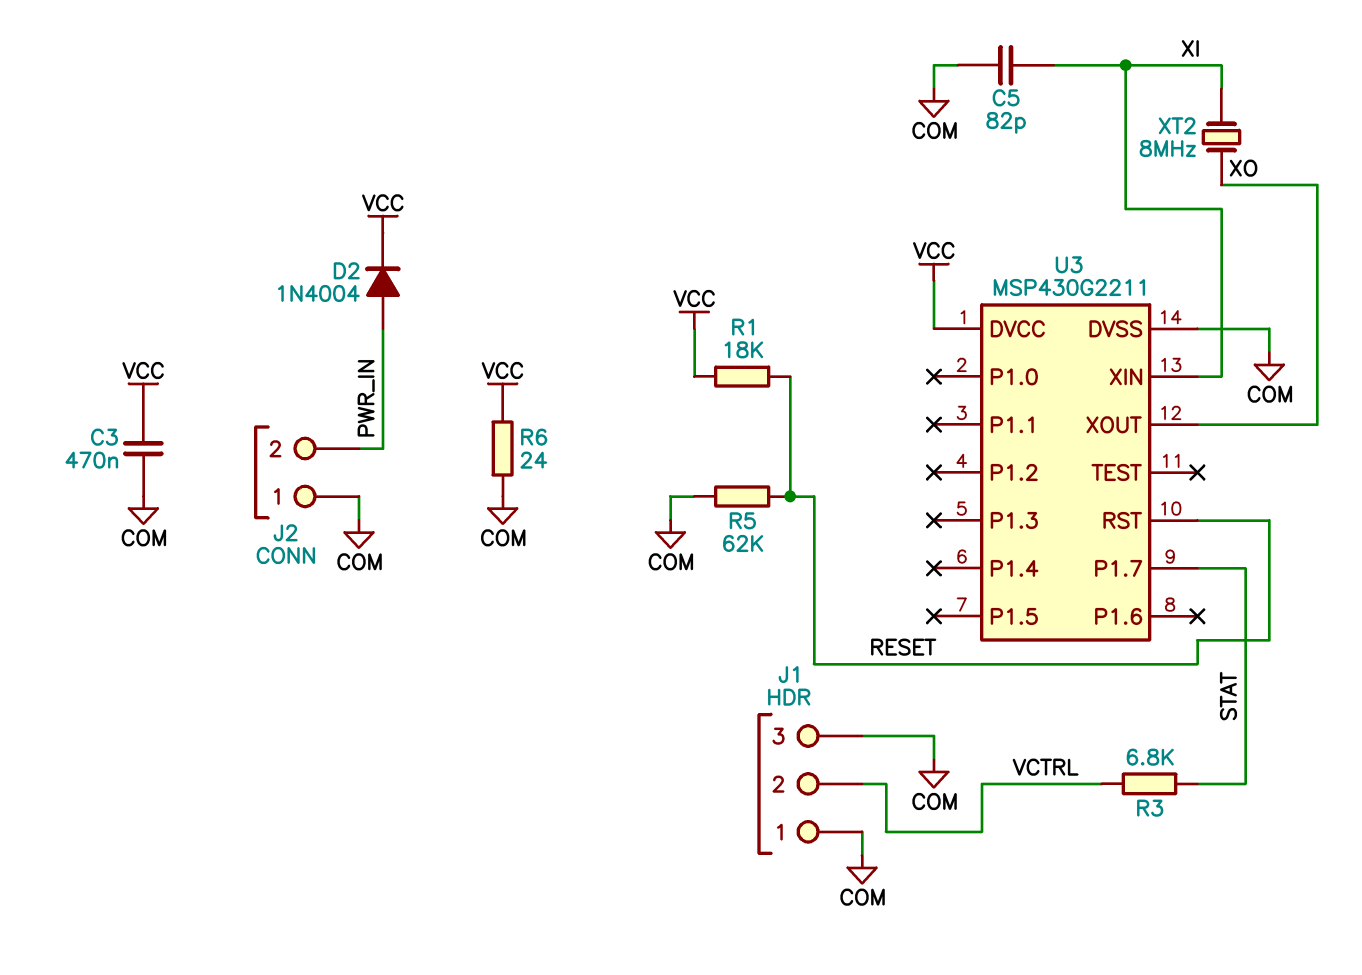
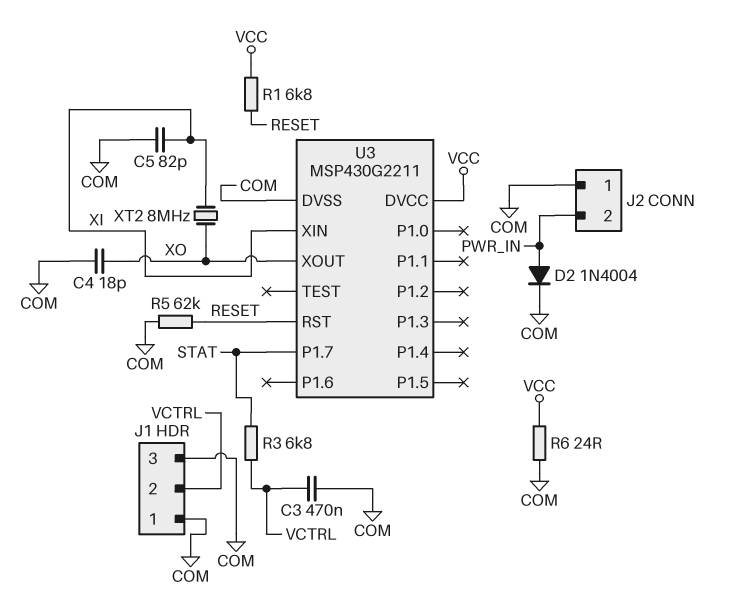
C3: 470nF (COM, VCC) -> 470nF (COM, VCTRL)
C4: none -> 18pF (COM, XO)
D2: diode 1N4004 (A PWR_IN, K VCC) -> diode 1N4004 (A PWR_IN, K COM)
R1: 18k (RESET, VCC) -> 6.8k (RESET, VCC)

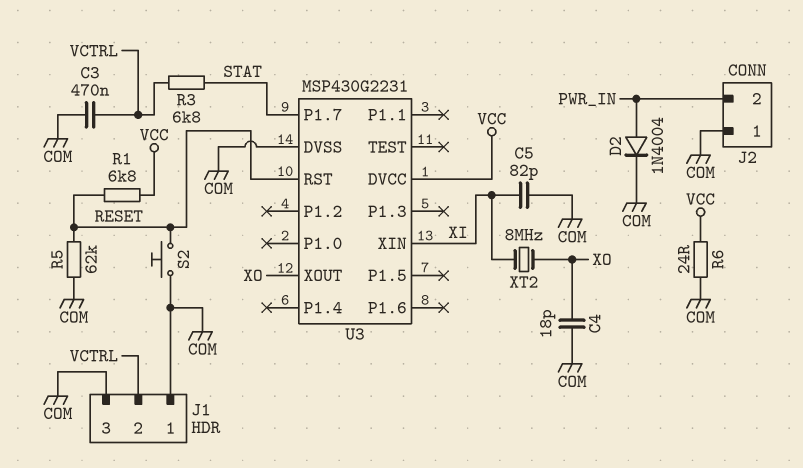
S2: none -> button (COM, RESET)
U3: MSP430G2211 -> MSP430G2231

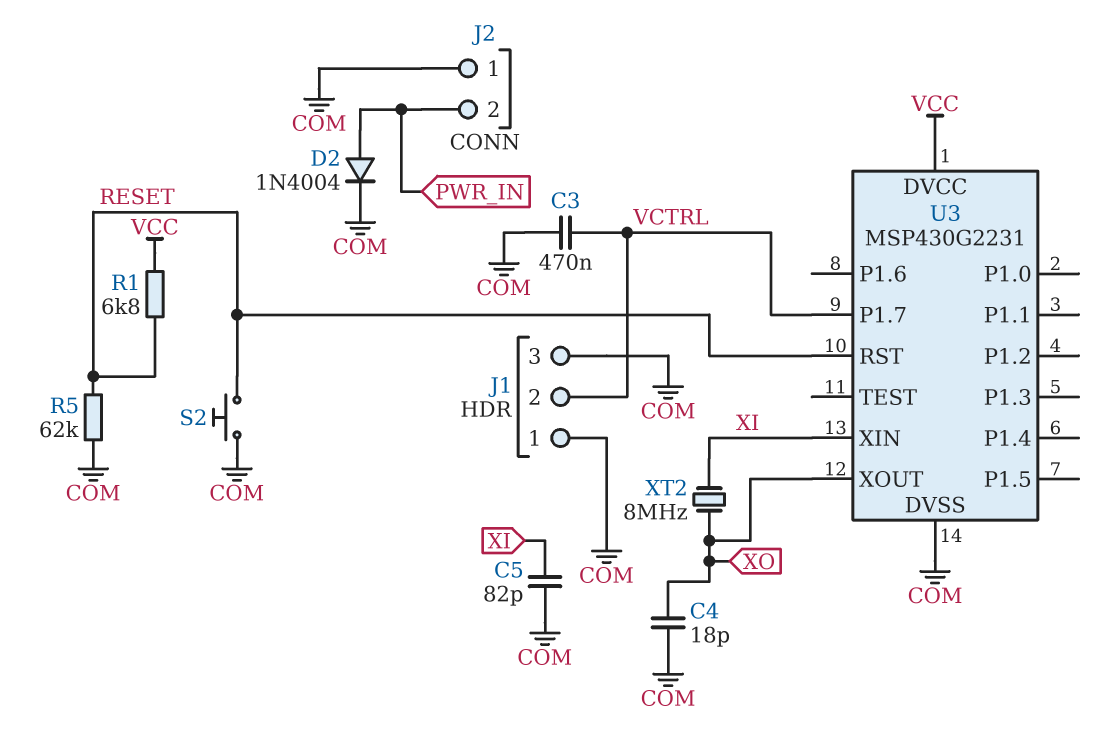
R3: 6.8k (STAT, VCTRL) -> none
R6: 24 (COM, VCC) -> none
U3 pin P1.7: STAT -> VCTRL

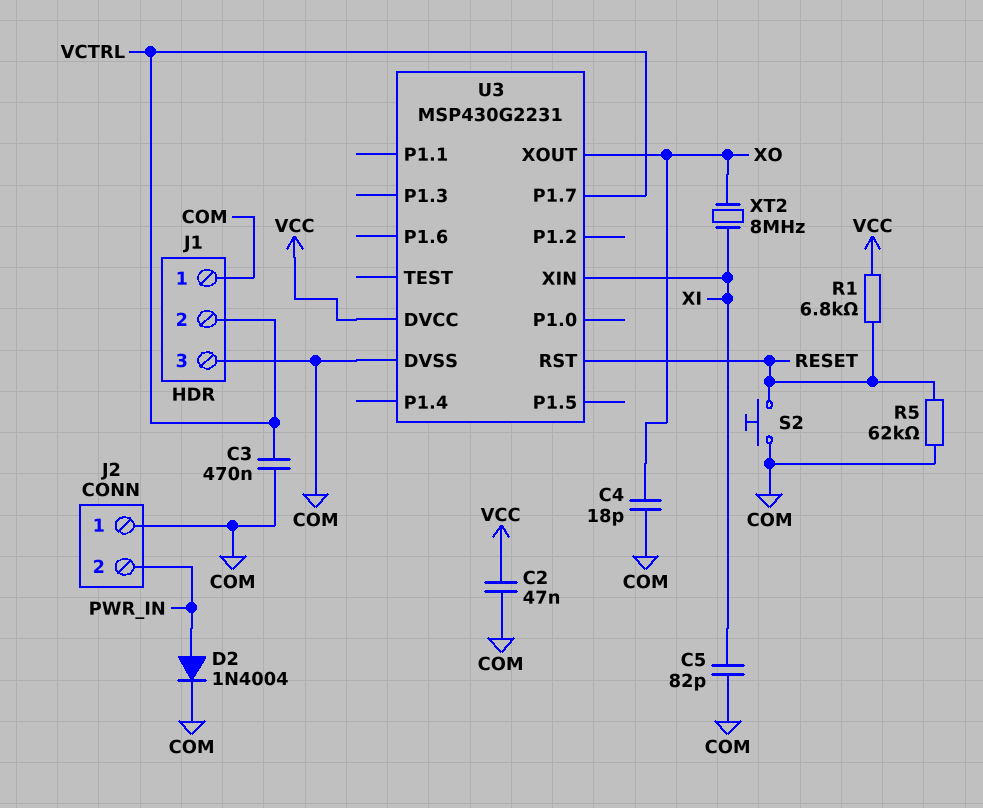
C2: none -> 47nF (COM, VCC)

